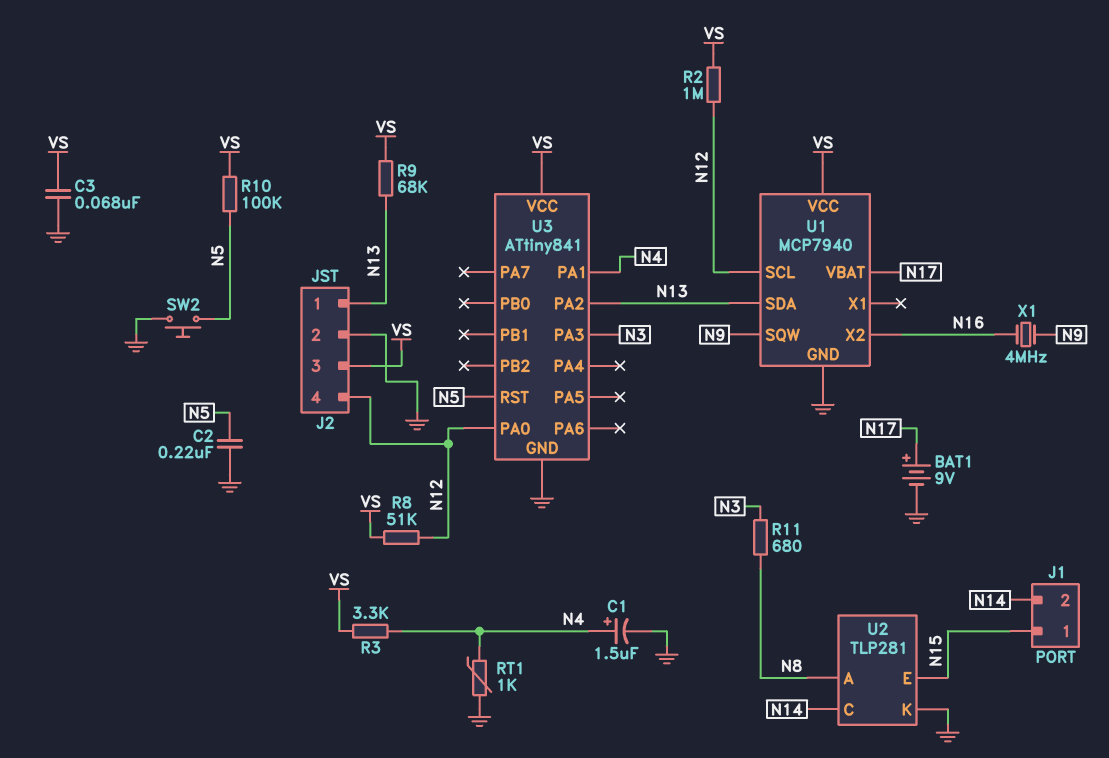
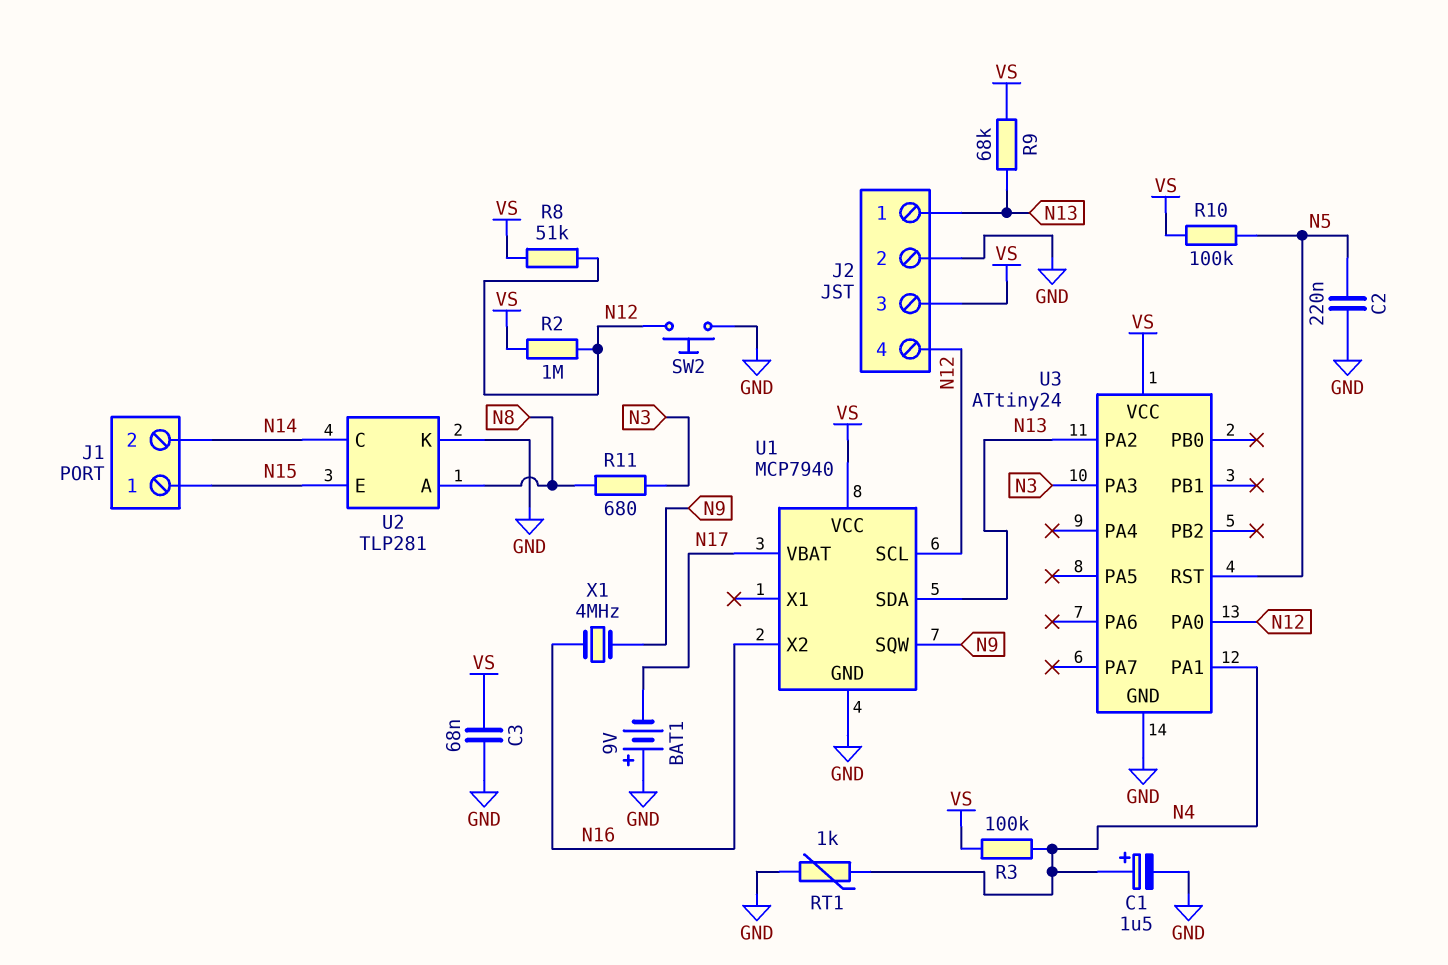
BAT1: 9V (plus N17, minus GND) -> 9V (plus GND, minus N17)
R3: 3.3k (N4, VS) -> 100k (N4, VS)
SW2: button (GND, N5) -> button (GND, N12)
U3: ATtiny841 -> ATtiny24

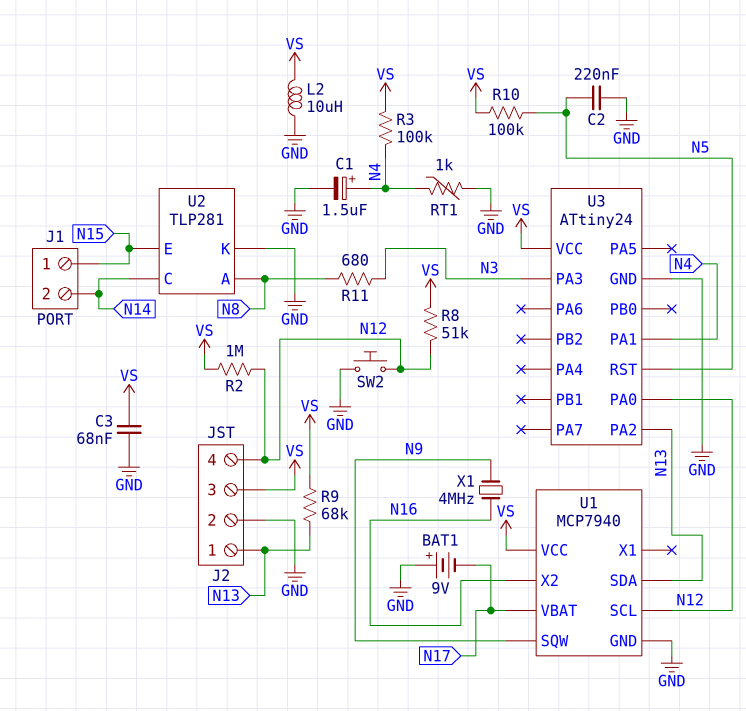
L2: none -> 10uH (GND, VS)

